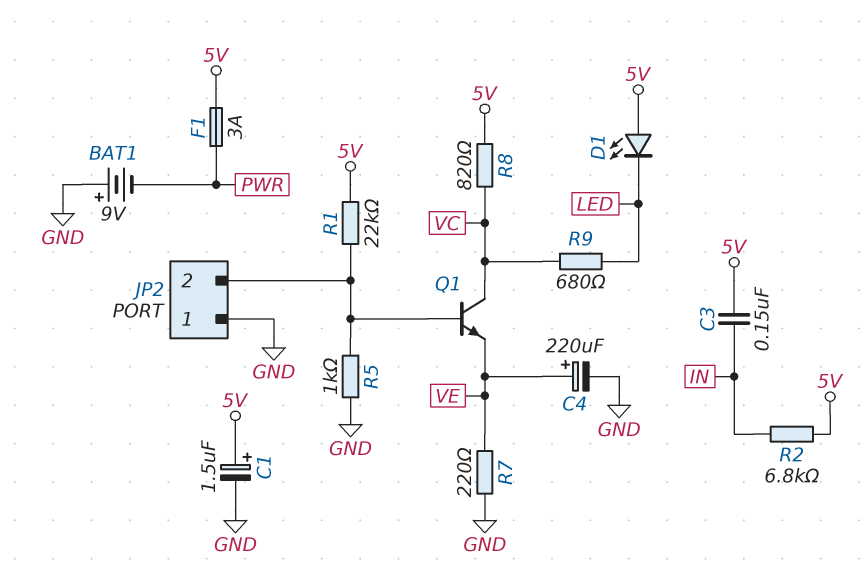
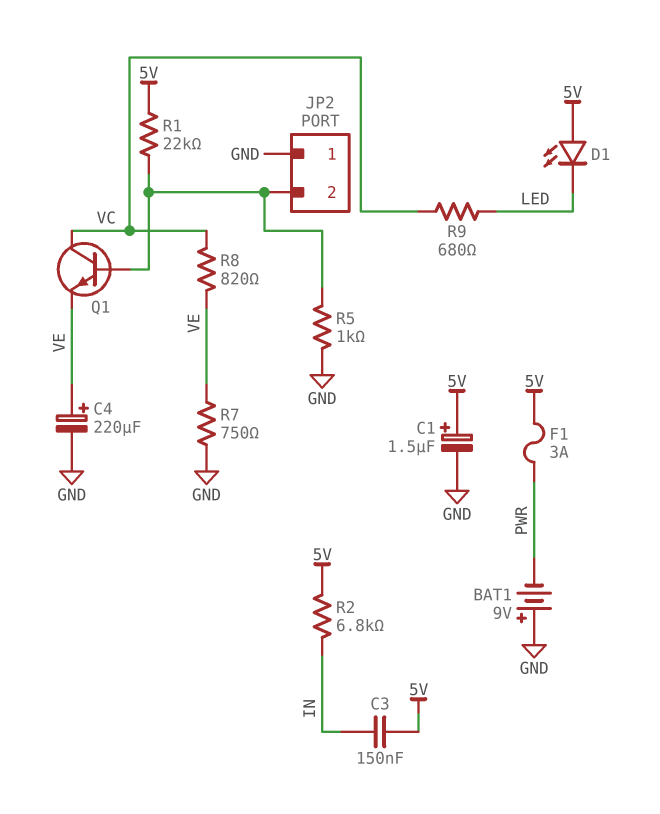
R7: 220 (GND, VE) -> 750 (GND, VE)
R8: 820 (5V, VC) -> 820 (VC, VE)

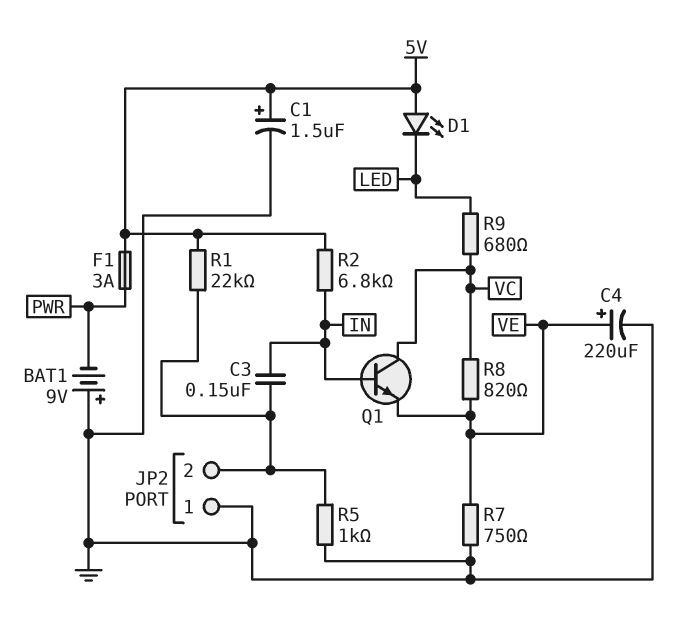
C3: 150nF (5V, IN) -> 150nF (IN, JP2/2)
Q1: NPN (B JP2/2, C VC, E VE) -> NPN (B IN, C VC, E VE)

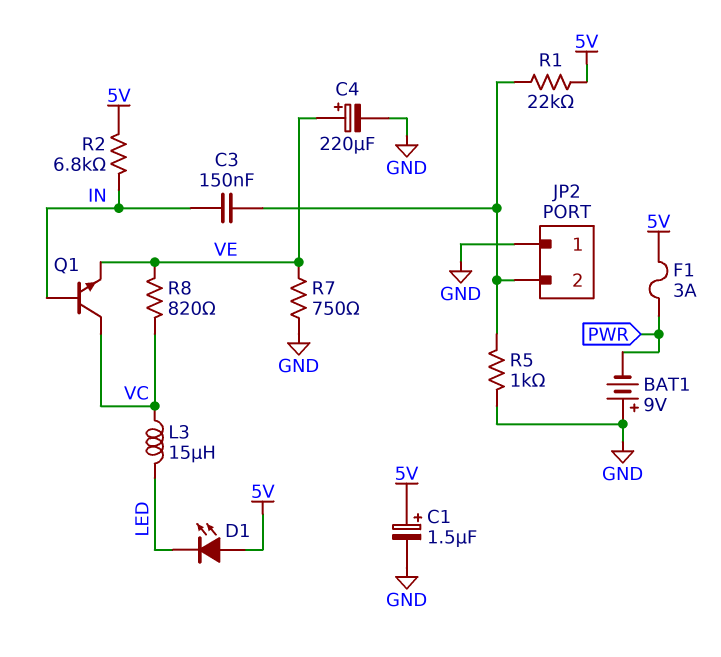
L3: none -> 15uH (LED, VC)
R9: 680 (LED, VC) -> none

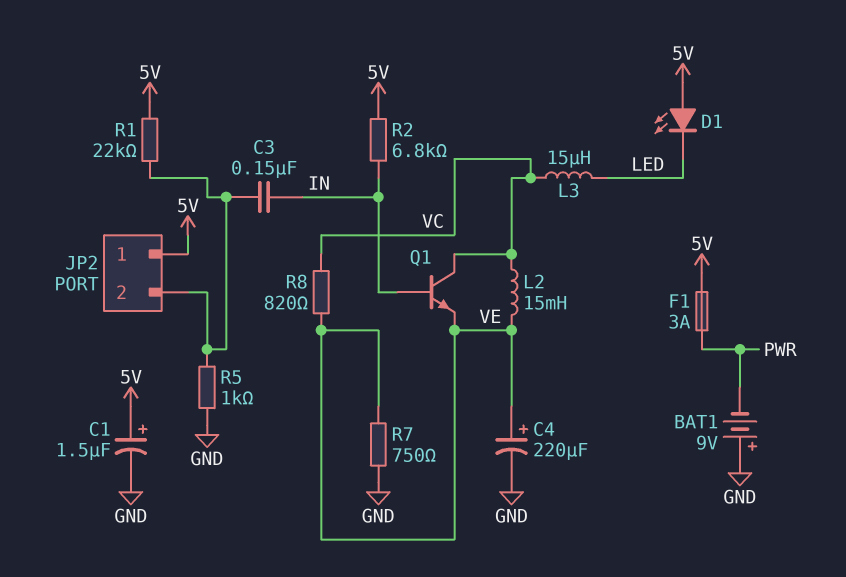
JP2 pin 1: GND -> 5V
L2: none -> 15mH (VC, VE)

